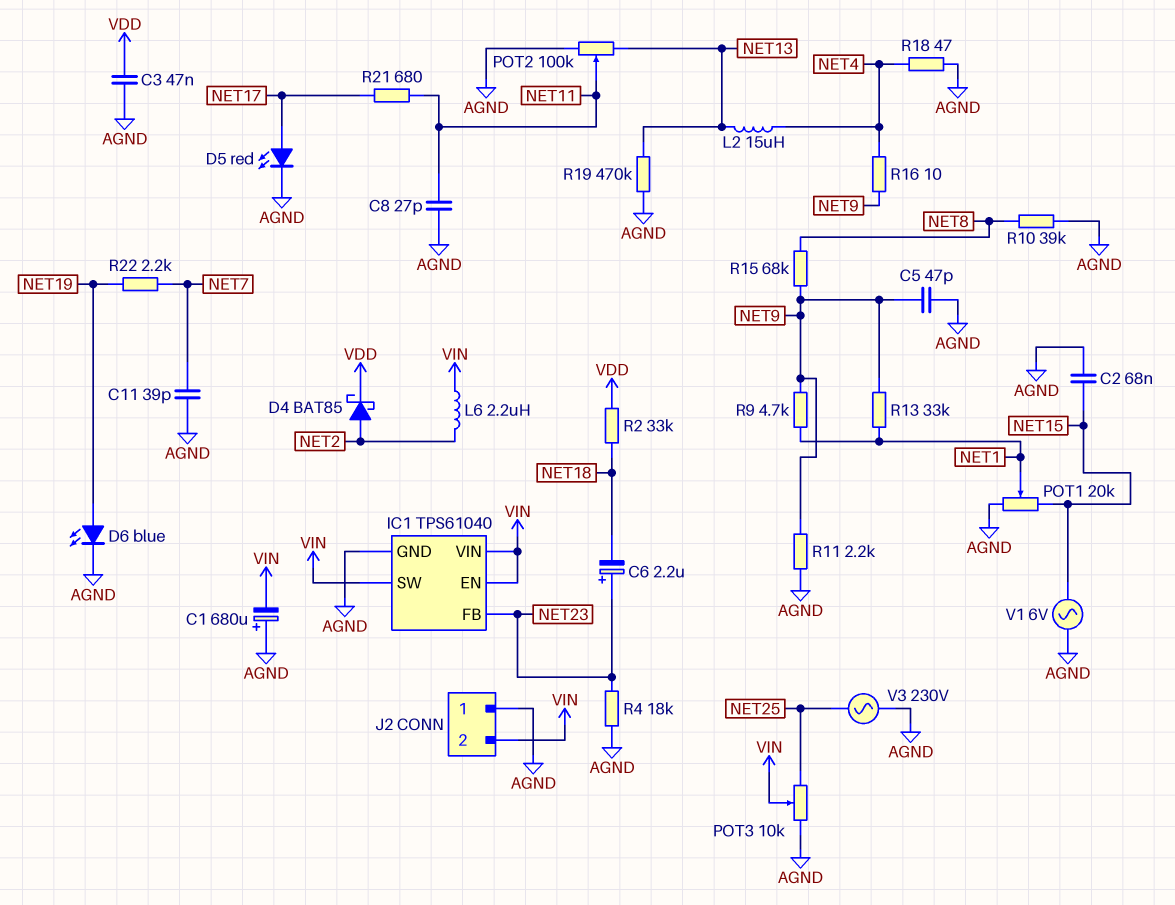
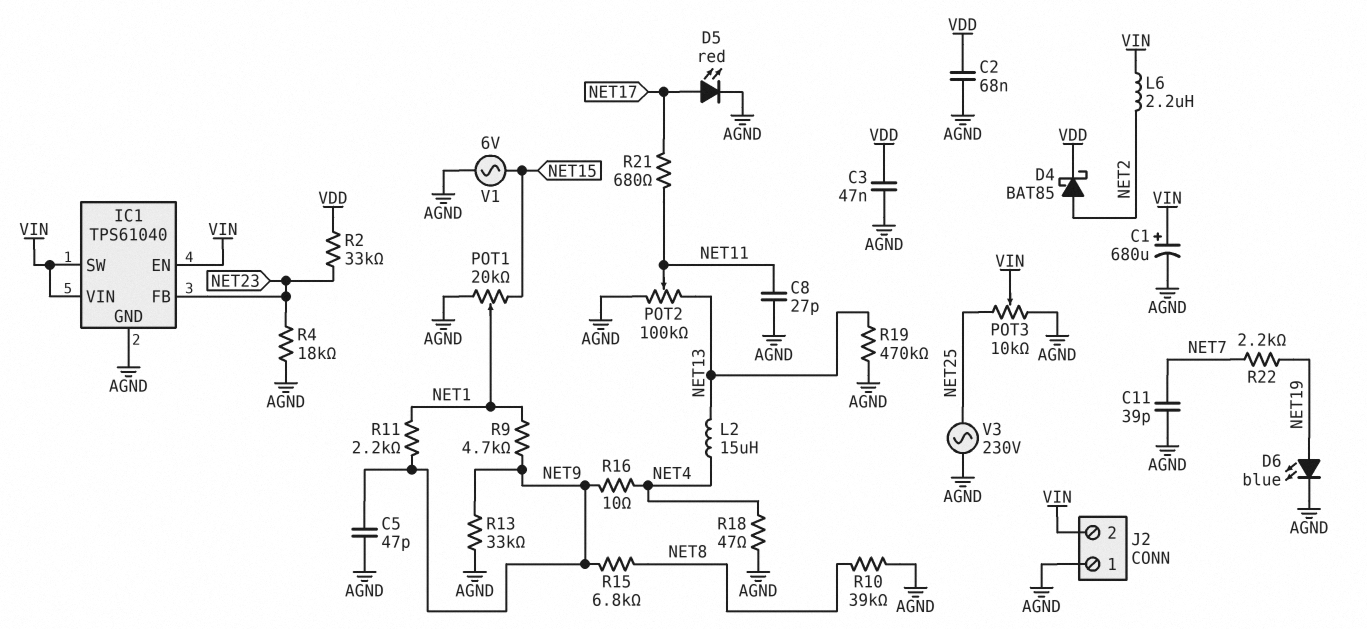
C1: 680uF (plus AGND, minus VIN) -> 680uF (plus VIN, minus AGND)
C2: 68nF (AGND, NET15) -> 68nF (AGND, VDD)
C6: 2.2uF (plus NET23, minus NET18) -> none
R2: 33k (NET18, VDD) -> 33k (NET23, VDD)
R11: 2.2k (AGND, NET9) -> 2.2k (NET1, NET9)
R13: 33k (NET1, NET9) -> 33k (AGND, NET9)
R15: 68k (NET8, NET9) -> 6.8k (NET8, NET9)

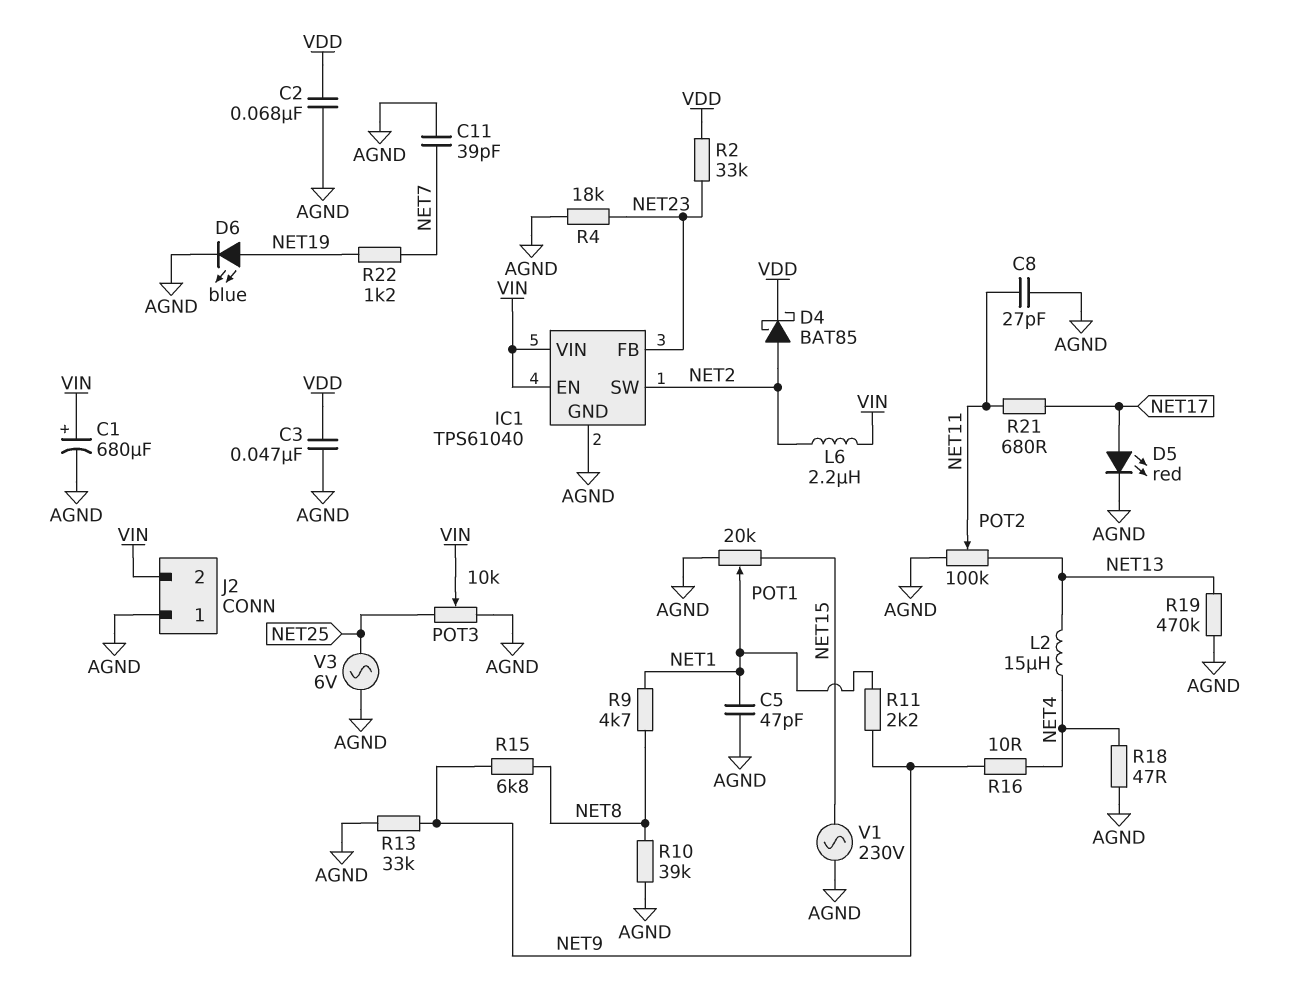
C5: 47pF (AGND, NET9) -> 47pF (AGND, NET1)
IC1 pin SW: VIN -> NET2
R9: 4.7k (NET1, NET9) -> 4.7k (NET1, NET8)
R22: 2.2k (NET7, NET19) -> 1.2k (NET7, NET19)
V1: AC 6V (AGND, NET15) -> AC 230V (AGND, NET15)
V3: AC 230V (AGND, NET25) -> AC 6V (AGND, NET25)

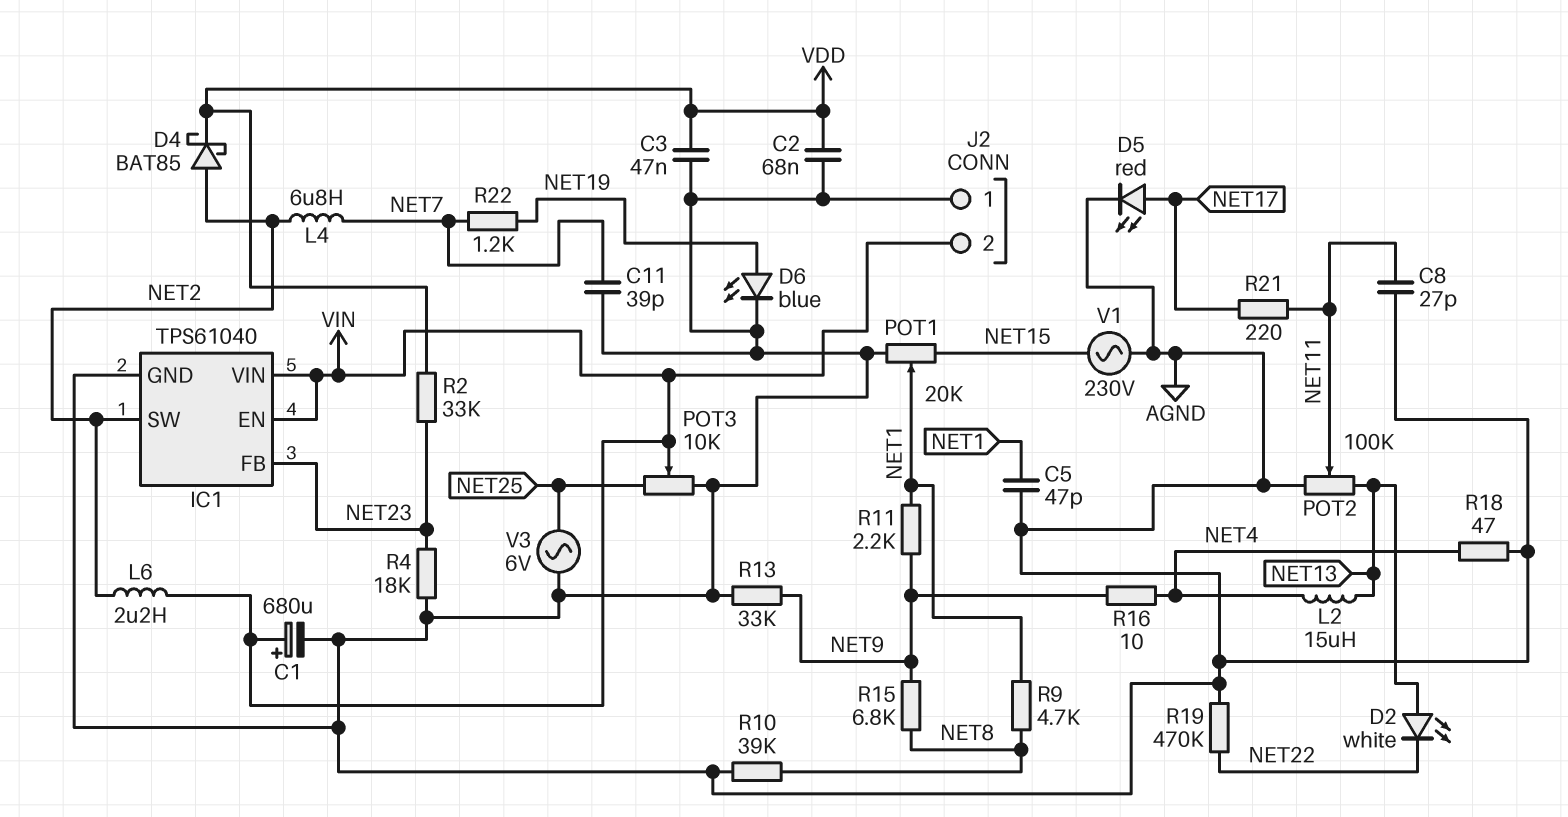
D2: none -> LED white (A NET13, K NET22)
L4: none -> 6.8uH (NET2, NET7)
R19: 470k (AGND, NET13) -> 470k (AGND, NET22)
R21: 680 (NET11, NET17) -> 220 (NET11, NET17)

